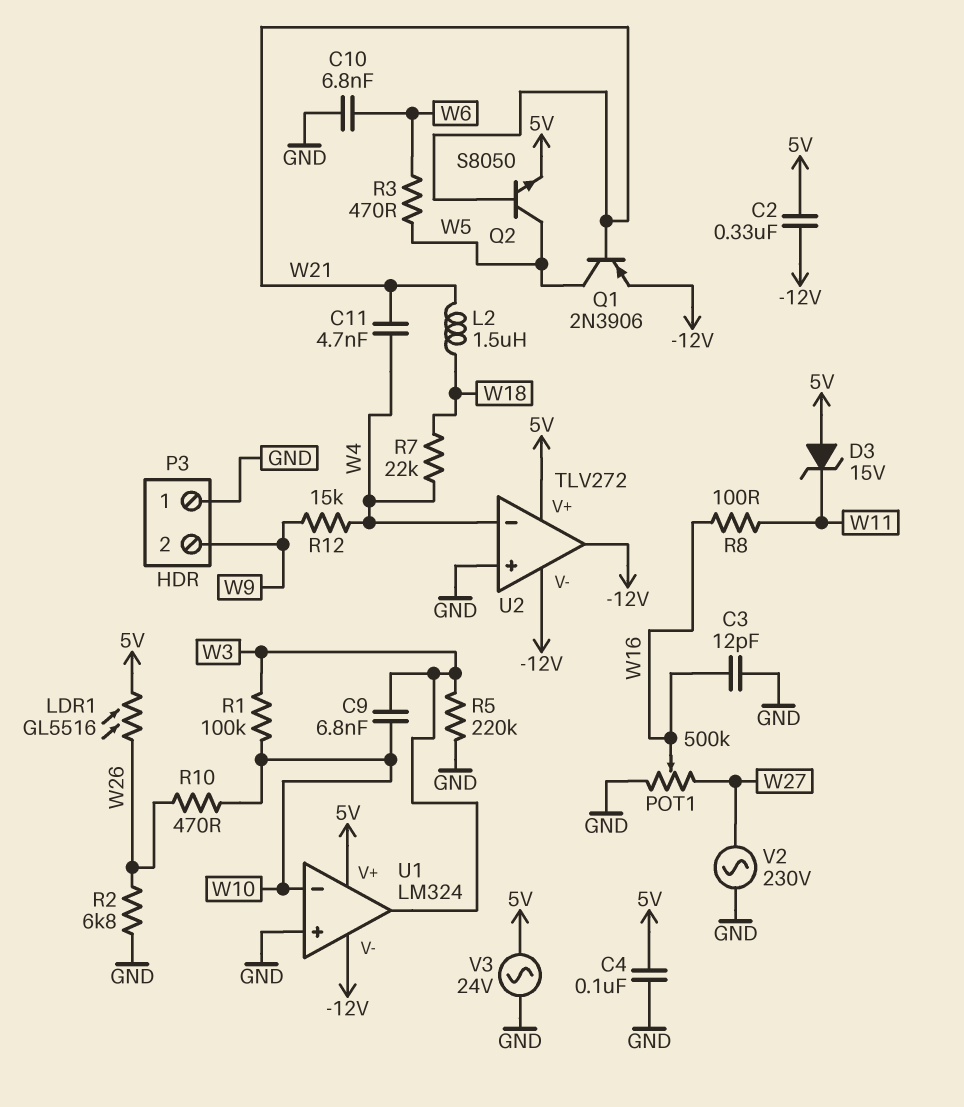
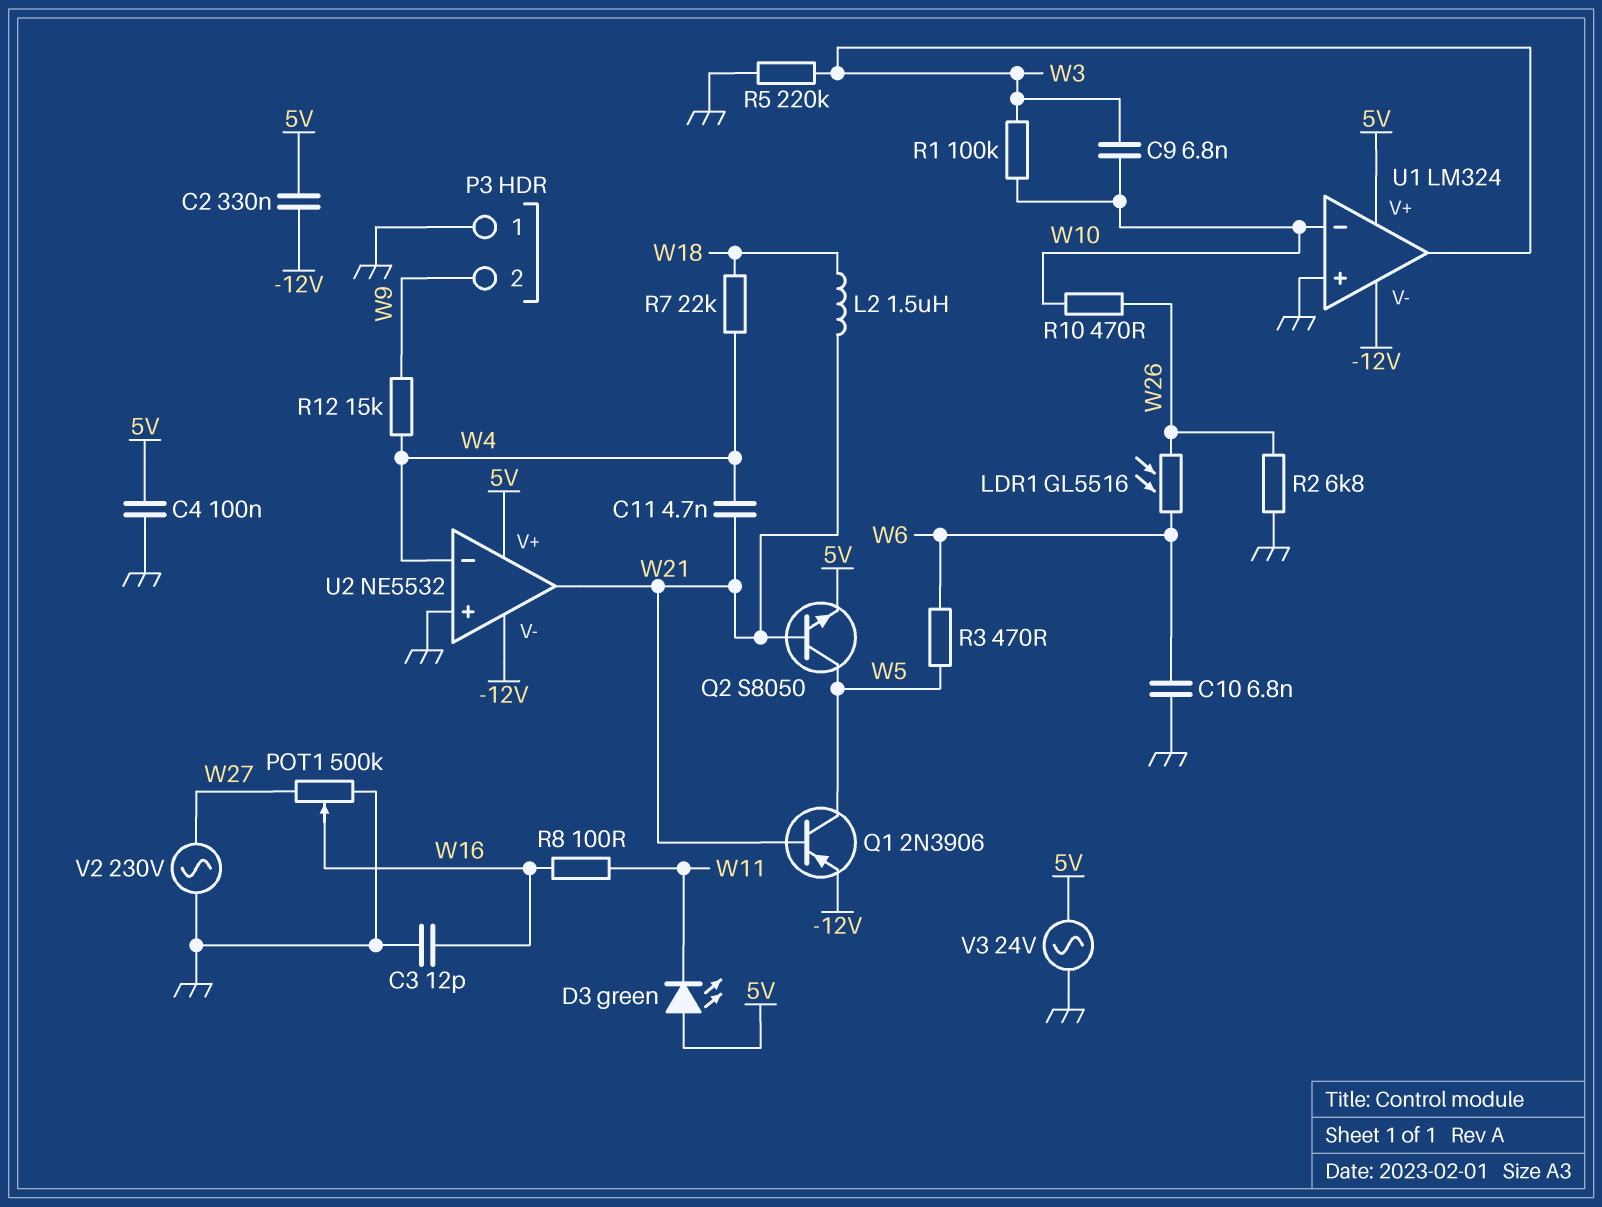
D3: zener 15V (A 5V, K W11) -> LED green (A 5V, K W11)
LDR1: GL5516 (5V, W26) -> GL5516 (W6, W26)
U2: TLV272 -> NE5532
U2 pin out: -12V -> W21

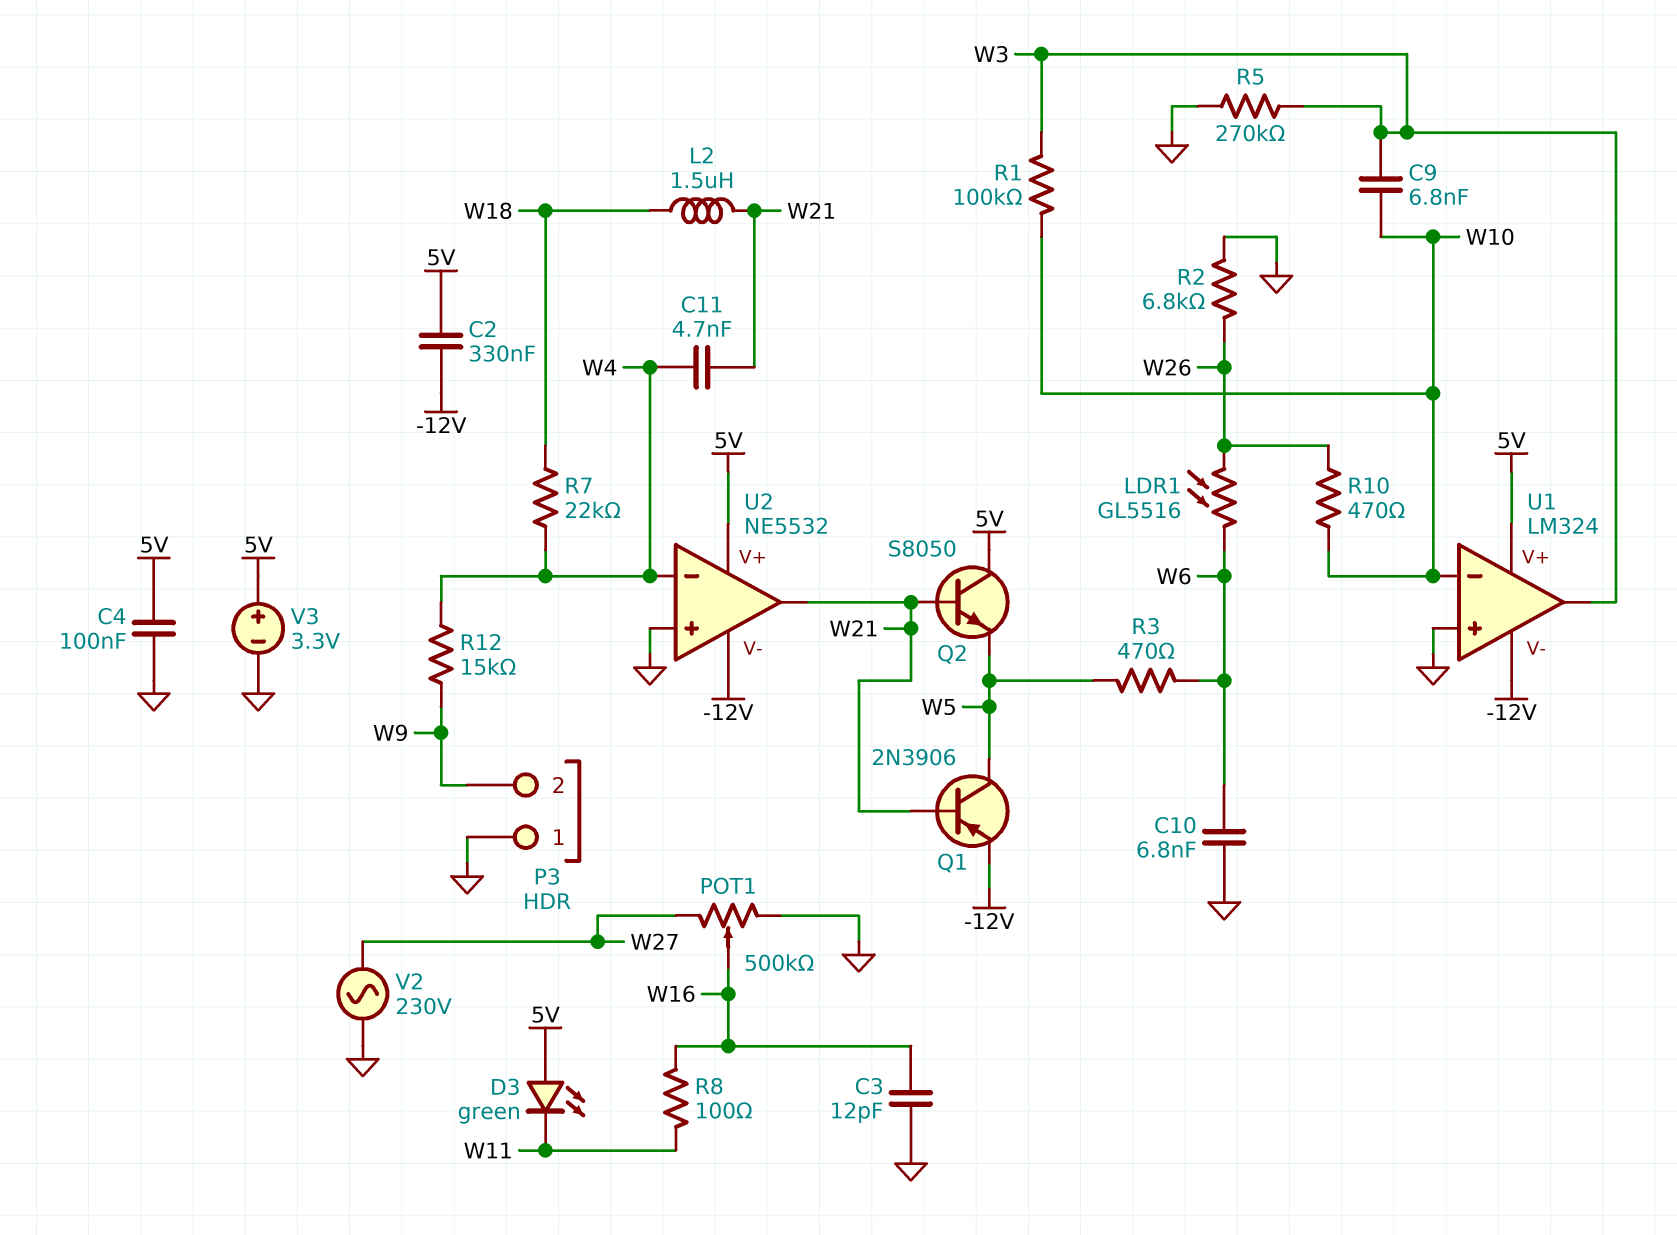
Q2: NPN S8050 (B W21, C W5, E 5V) -> NPN S8050 (B W21, C 5V, E W5)
R5: 220k (GND, W3) -> 270k (GND, W3)
V3: AC 24V (5V, GND) -> 3.3V (plus 5V, minus GND)

